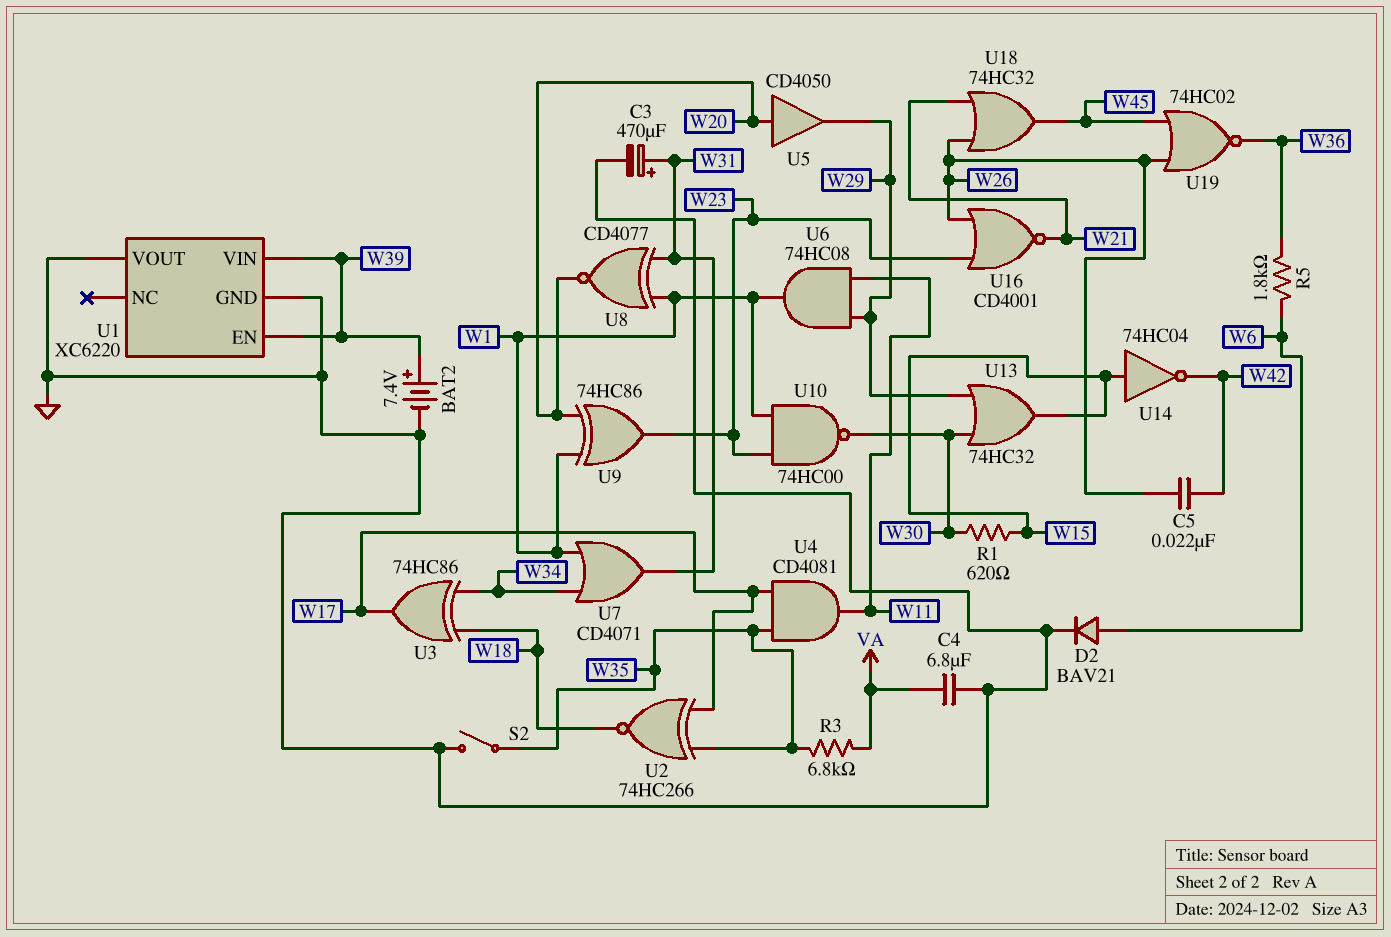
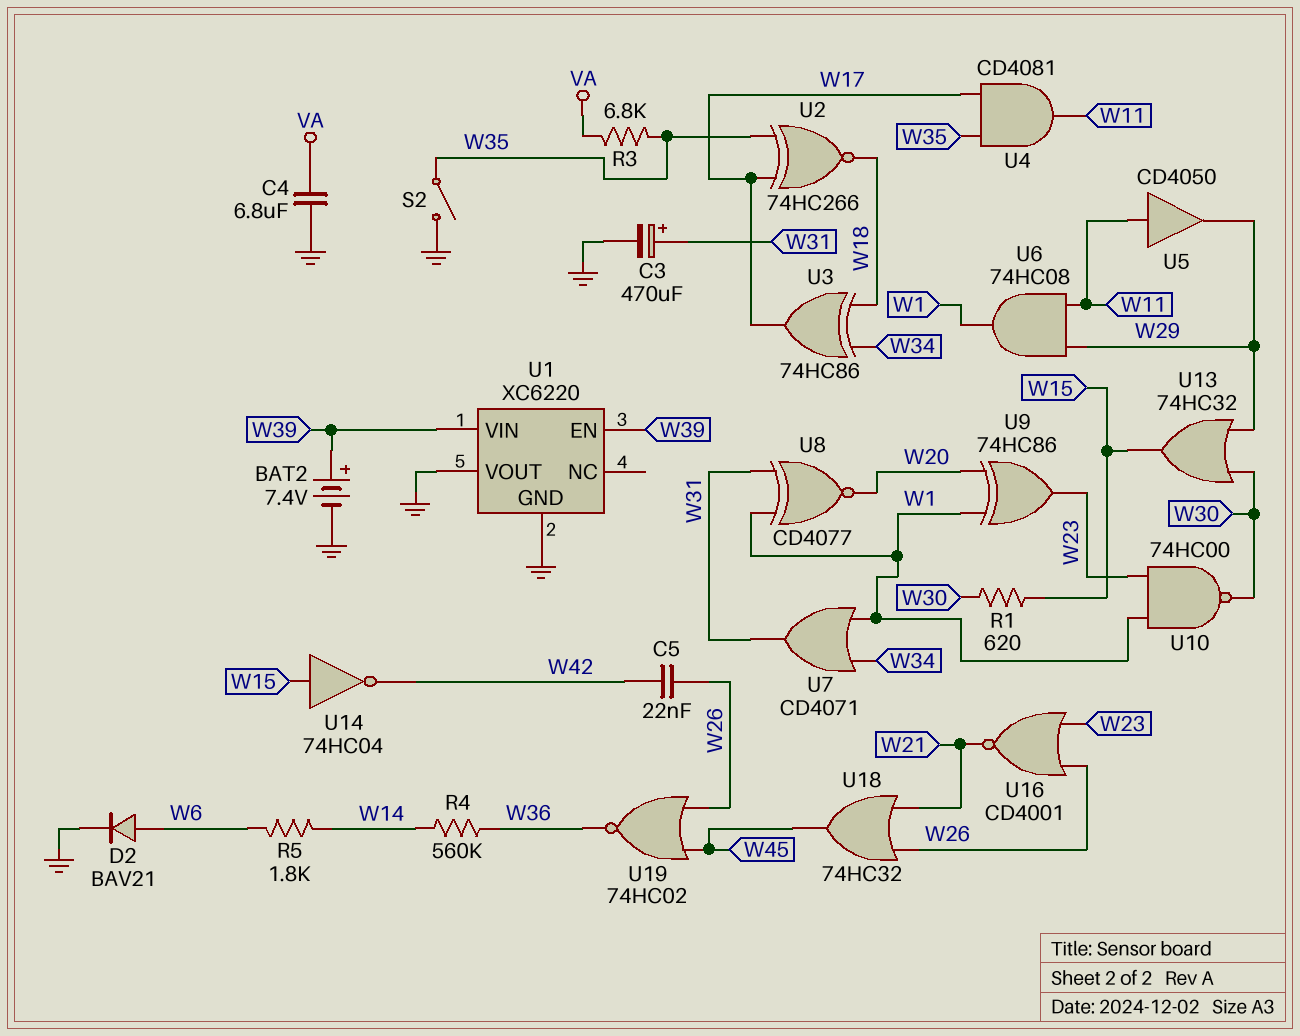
R4: none -> 560k (W14, W36)
R5: 1.8k (W6, W36) -> 1.8k (W6, W14)
U5: buffer CD4050 (in W20, out W29) -> buffer CD4050 (in W11, out W29)

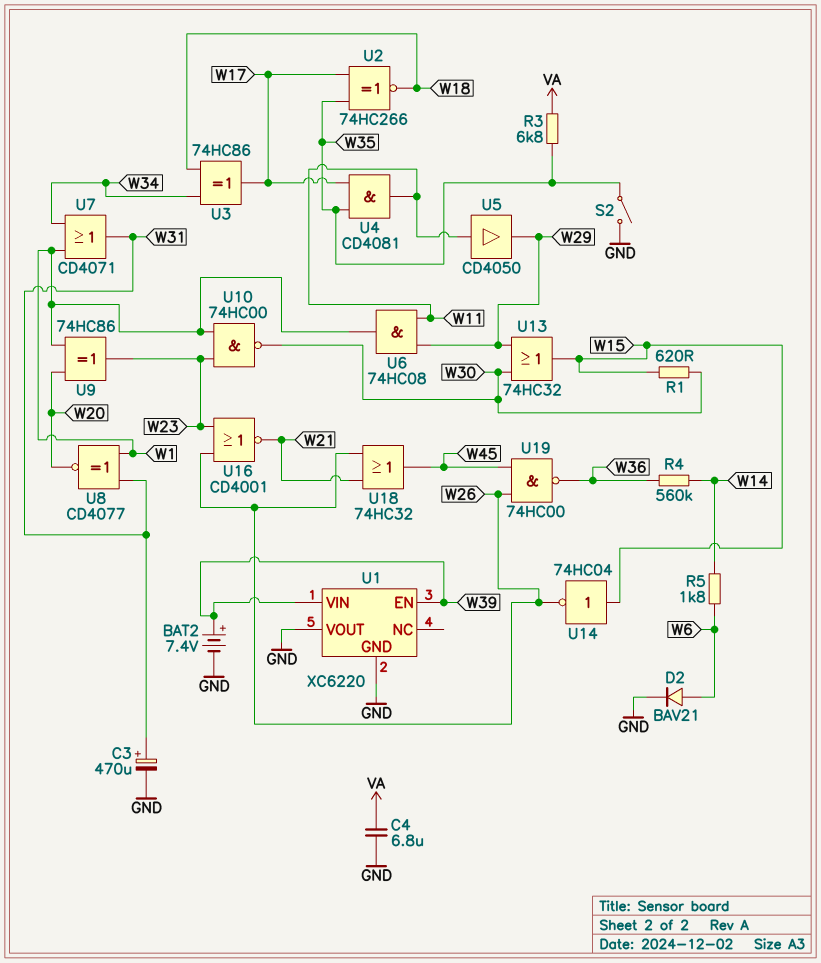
C5: 22nF (W26, W42) -> none
U14: NOT 74HC04 (in W15, out W42) -> NOT 74HC04 (in W15, out W26)
U19: NOR 74HC02 (in W26, in W45, out W36) -> NAND 74HC00 (in W26, in W45, out W36)

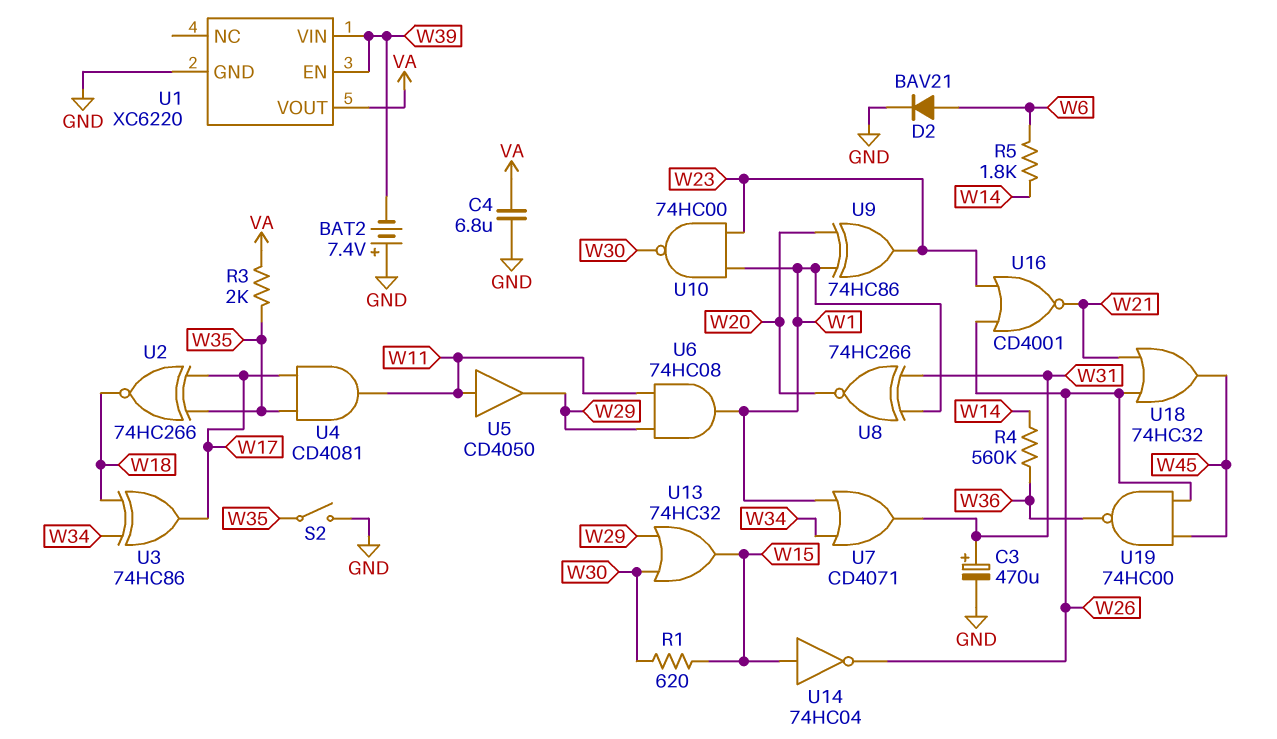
BAT2: 7.4V (plus W39, minus GND) -> 7.4V (plus GND, minus W39)
R3: 6.8k (VA, W35) -> 2k (VA, W35)
U1 pin VOUT: GND -> VA
U8: XNOR CD4077 (in W1, in W31, out W20) -> XNOR 74HC266 (in W1, in W31, out W20)

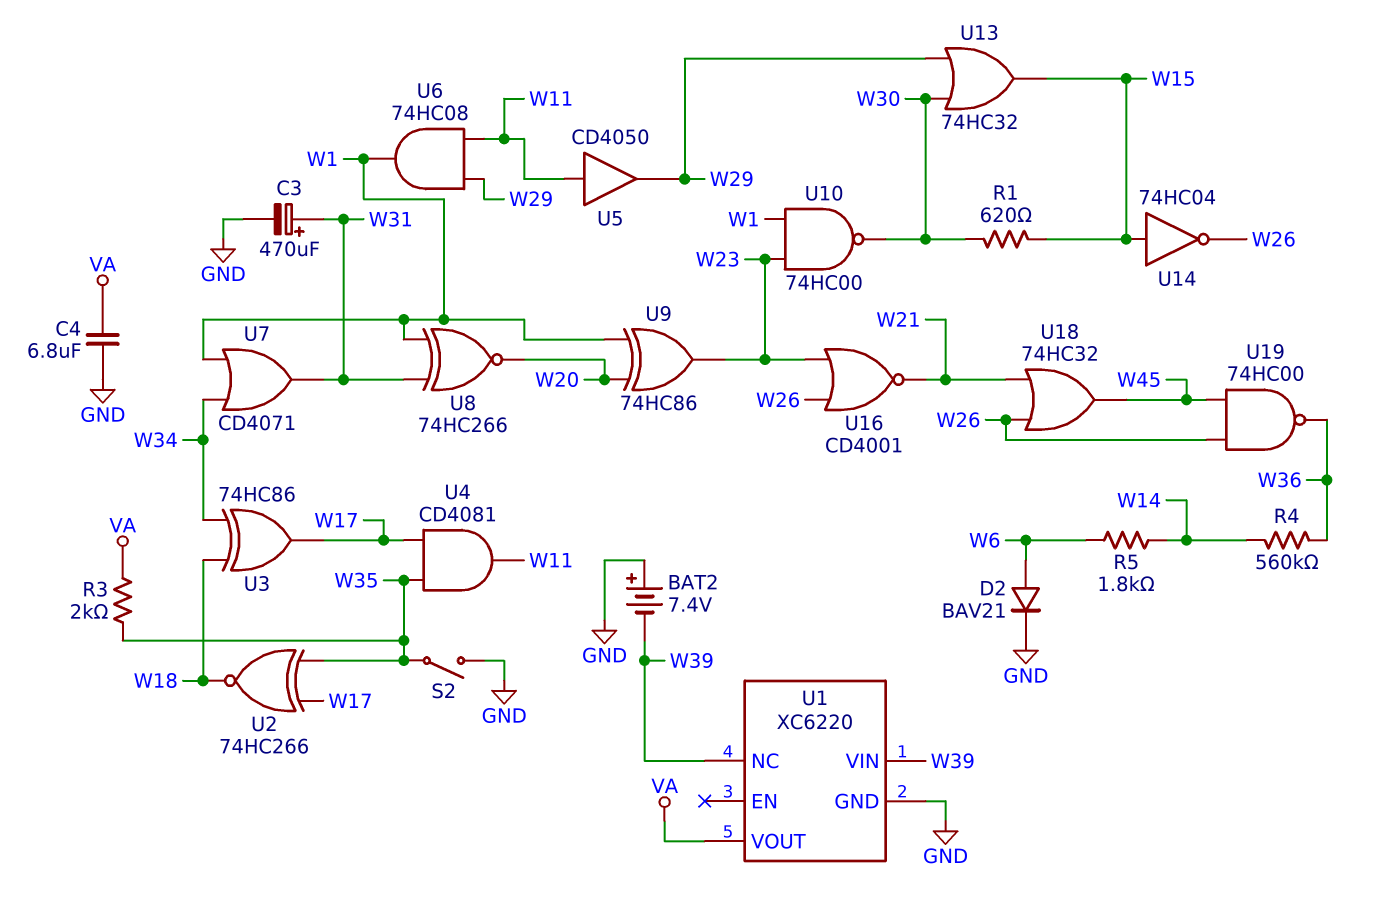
U1 pin EN: W39 -> none
U1 pin NC: none -> W39

